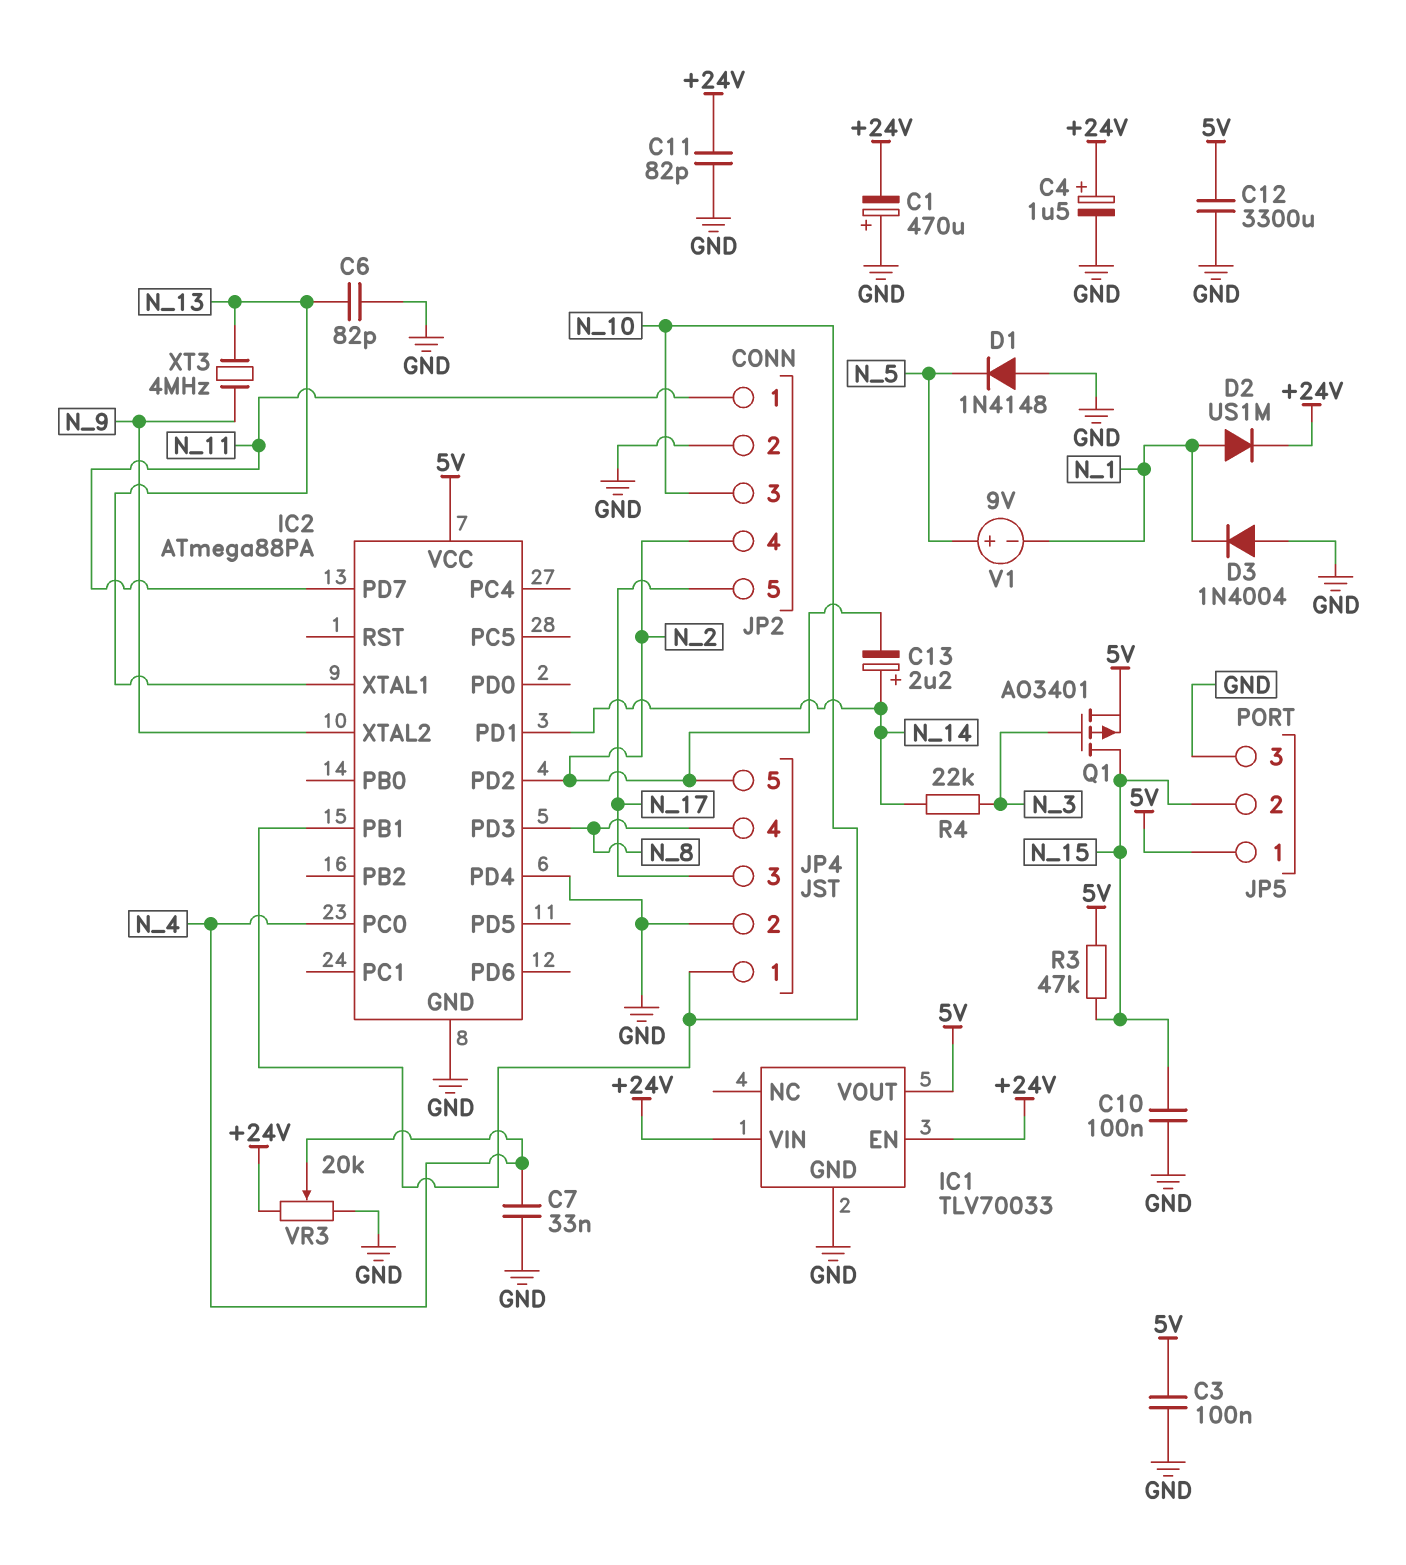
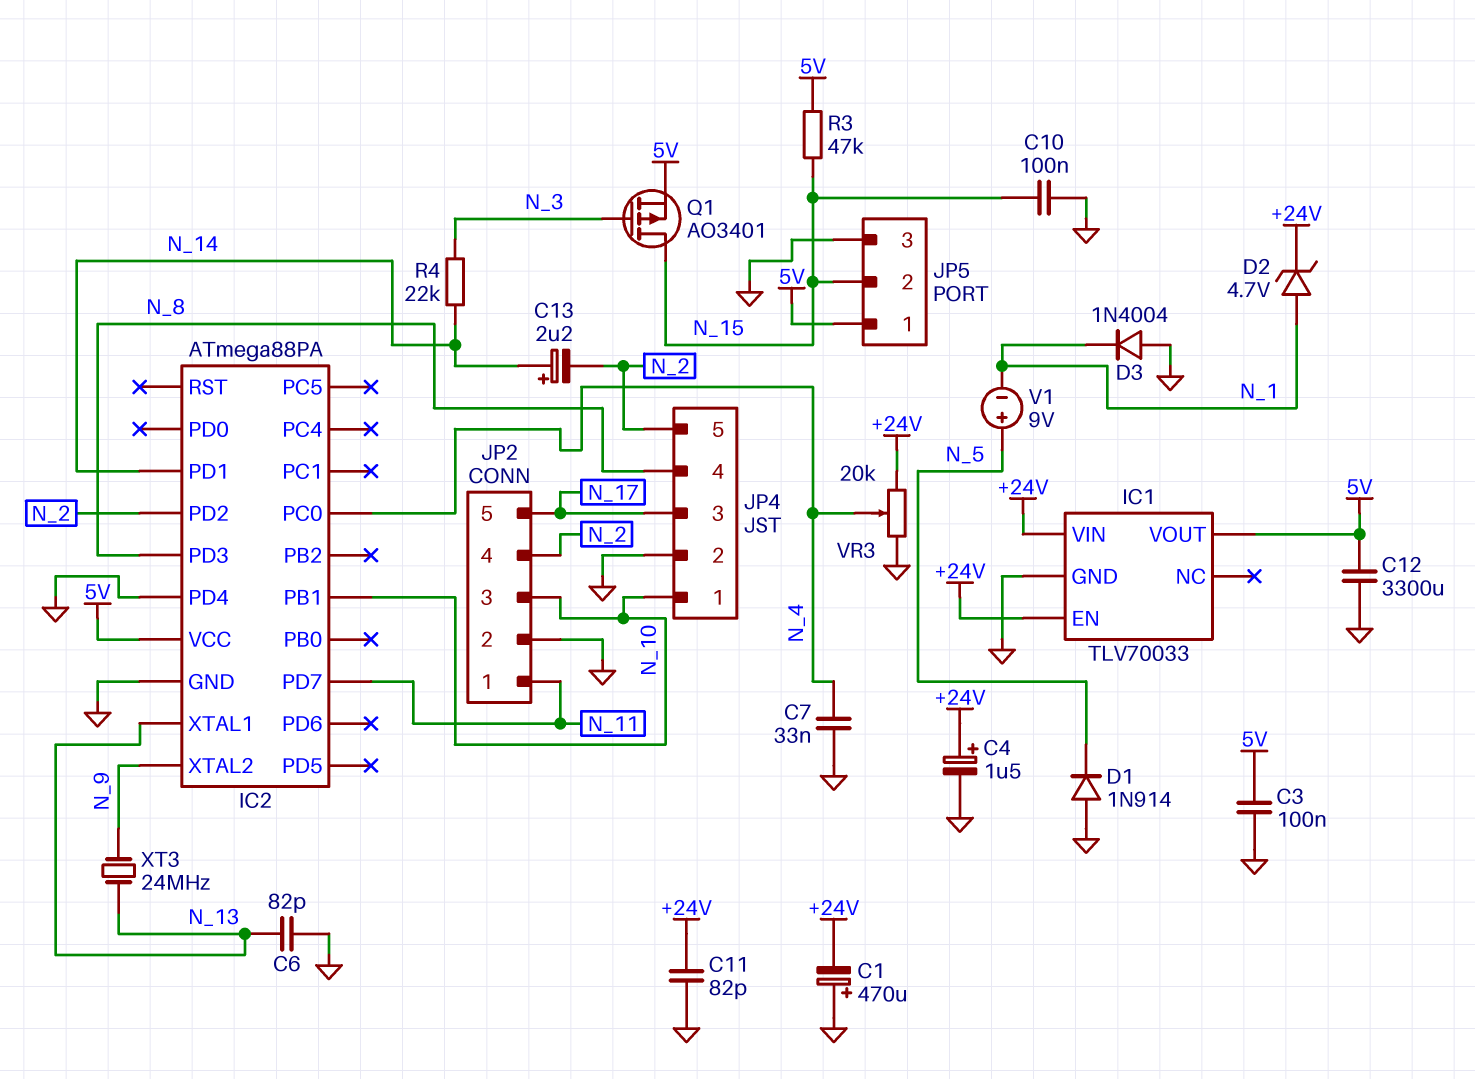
D1: diode 1N4148 (A GND, K N_5) -> diode 1N914 (A GND, K N_5)
D2: diode US1M (A N_1, K +24V) -> zener 4.7V (A N_1, K +24V)
XT3: 4MHz (N_9, N_13) -> 24MHz (N_9, N_13)

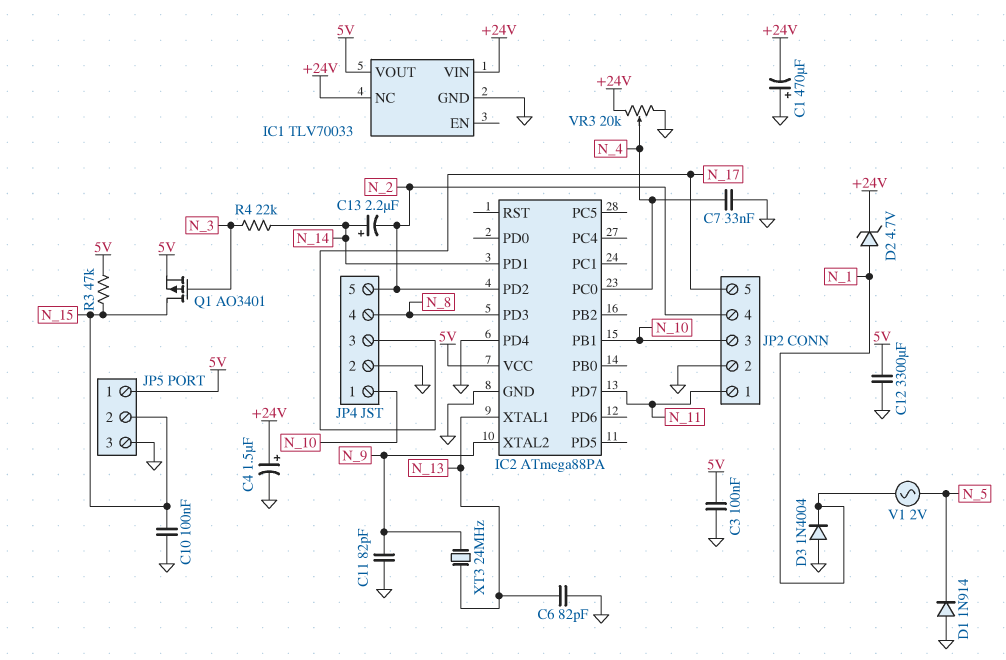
C11: 82pF (+24V, GND) -> 82pF (GND, N_9)
IC1 pin EN: +24V -> none
IC1 pin NC: none -> +24V
V1: 9V (plus N_5, minus N_1) -> AC 2V (N_1, N_5)

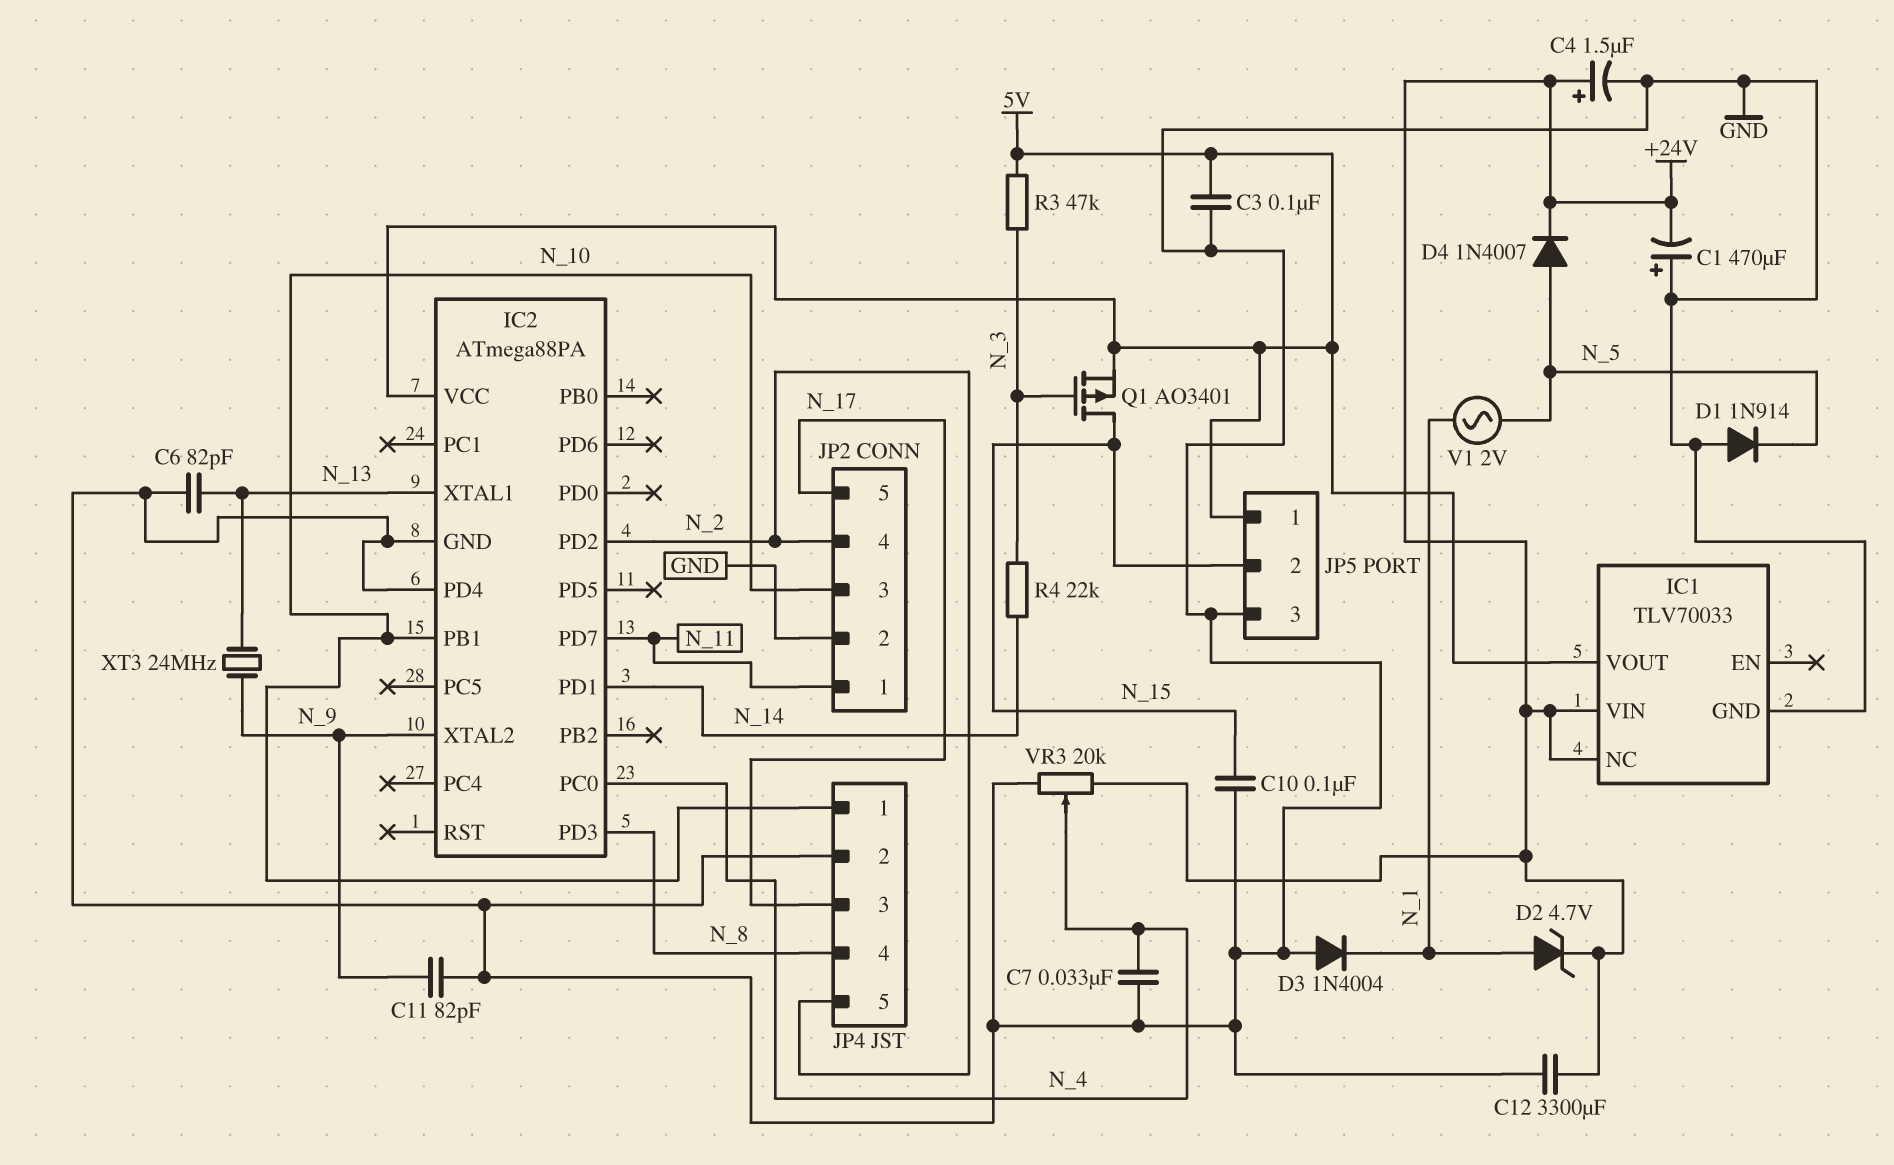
C12: 3300uF (5V, GND) -> 3300uF (+24V, GND)
C13: 2.2uF (plus N_14, minus N_2) -> none
D4: none -> diode 1N4007 (A N_5, K +24V)
R3: 47k (5V, N_15) -> 47k (5V, N_3)

